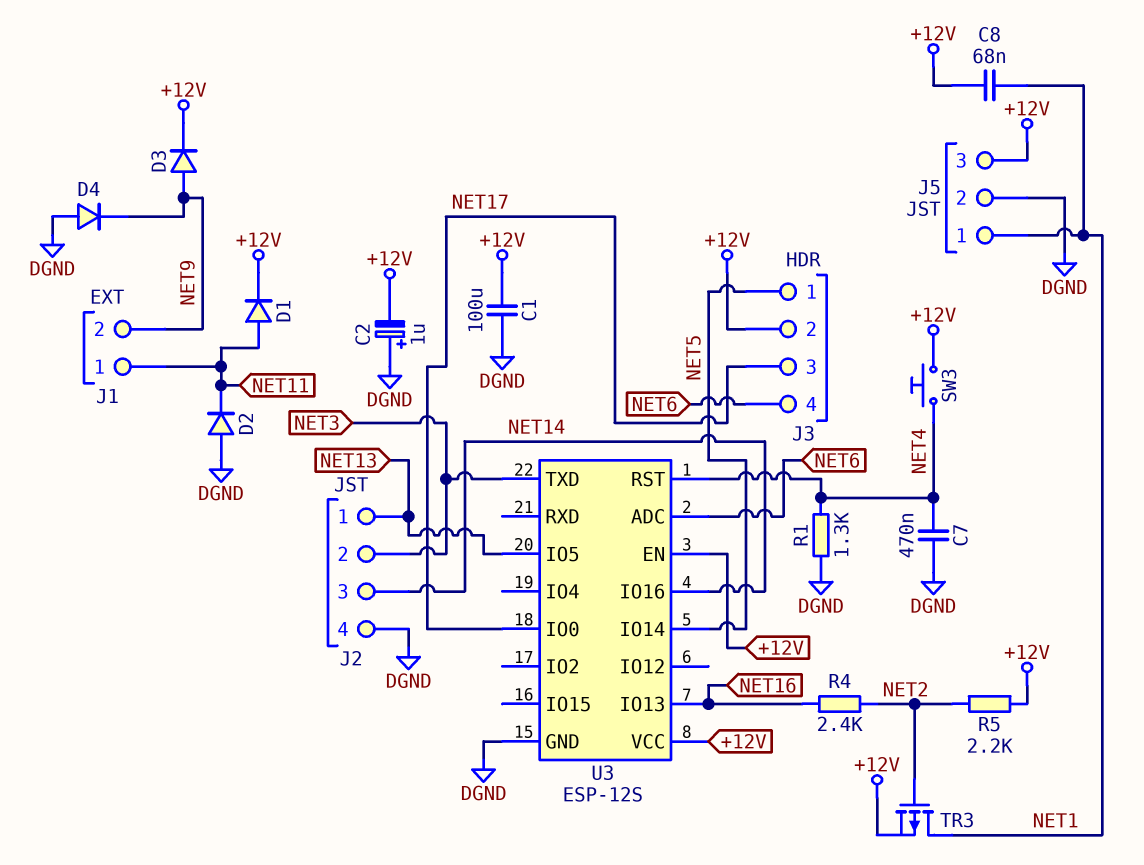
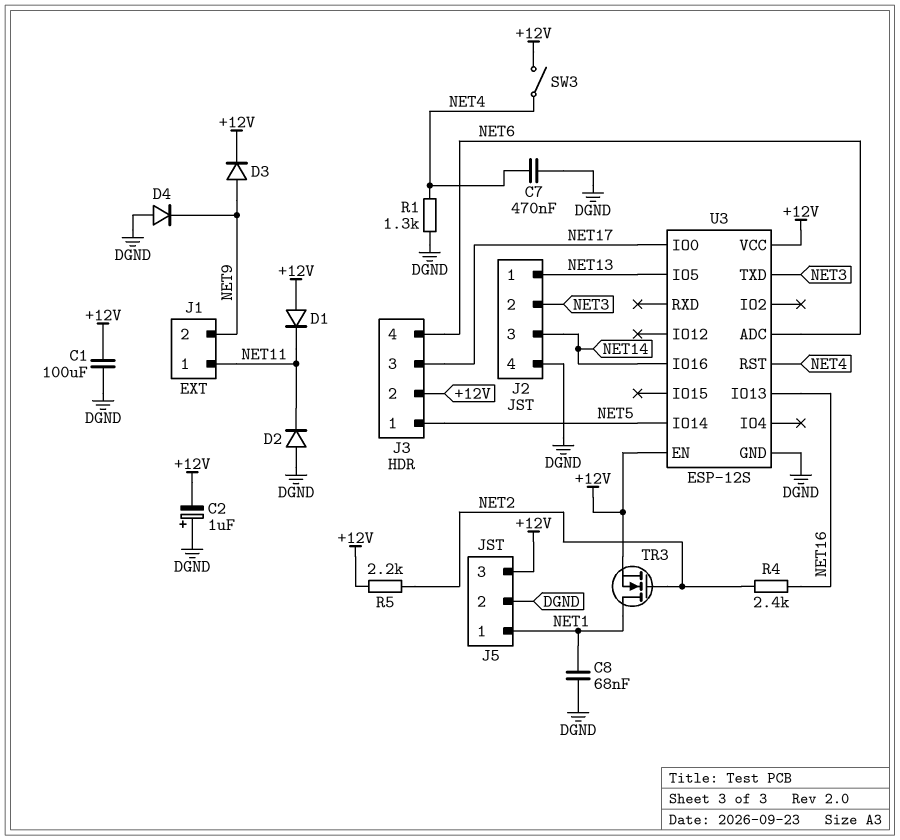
C8: 68nF (+12V, NET1) -> 68nF (DGND, NET1)
D1: diode (A NET11, K +12V) -> diode (A +12V, K NET11)
SW3: button (+12V, NET4) -> switch (+12V, NET4)
TR3: PMOS (G NET2, D NET1, S +12V) -> NMOS (G NET2, D NET1, S +12V)

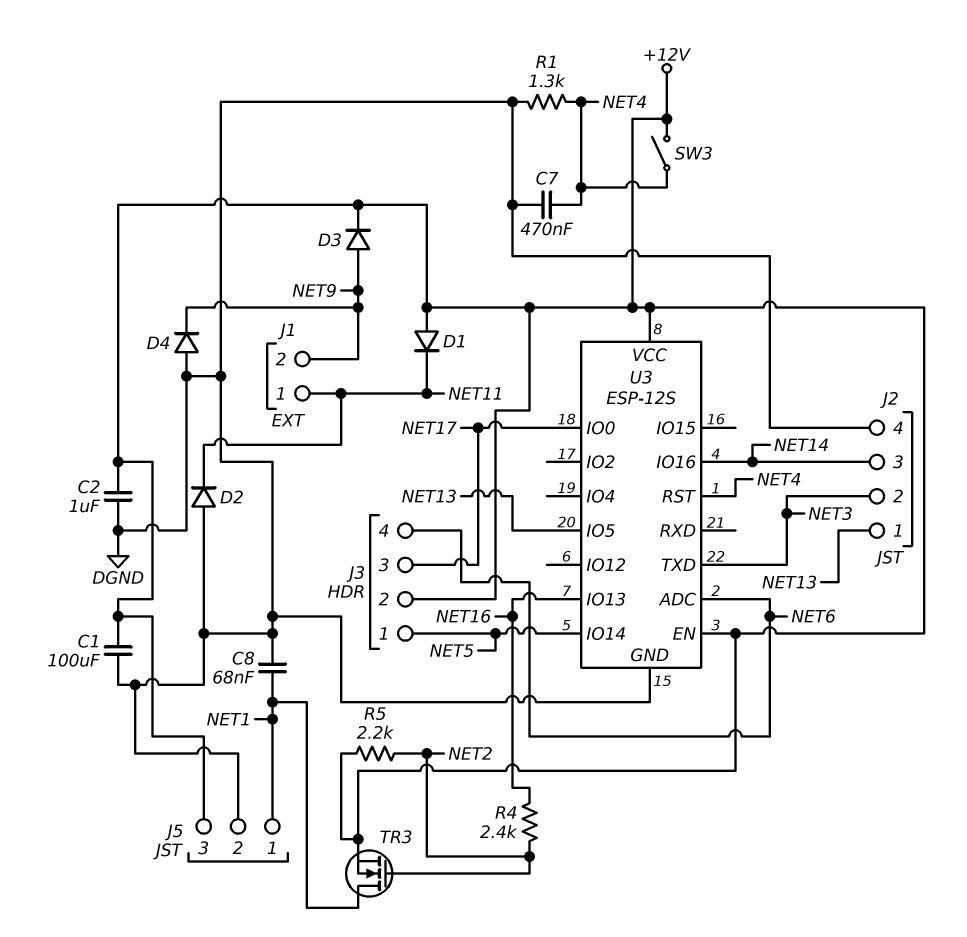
C2: 1uF (plus DGND, minus +12V) -> 1uF (+12V, DGND)

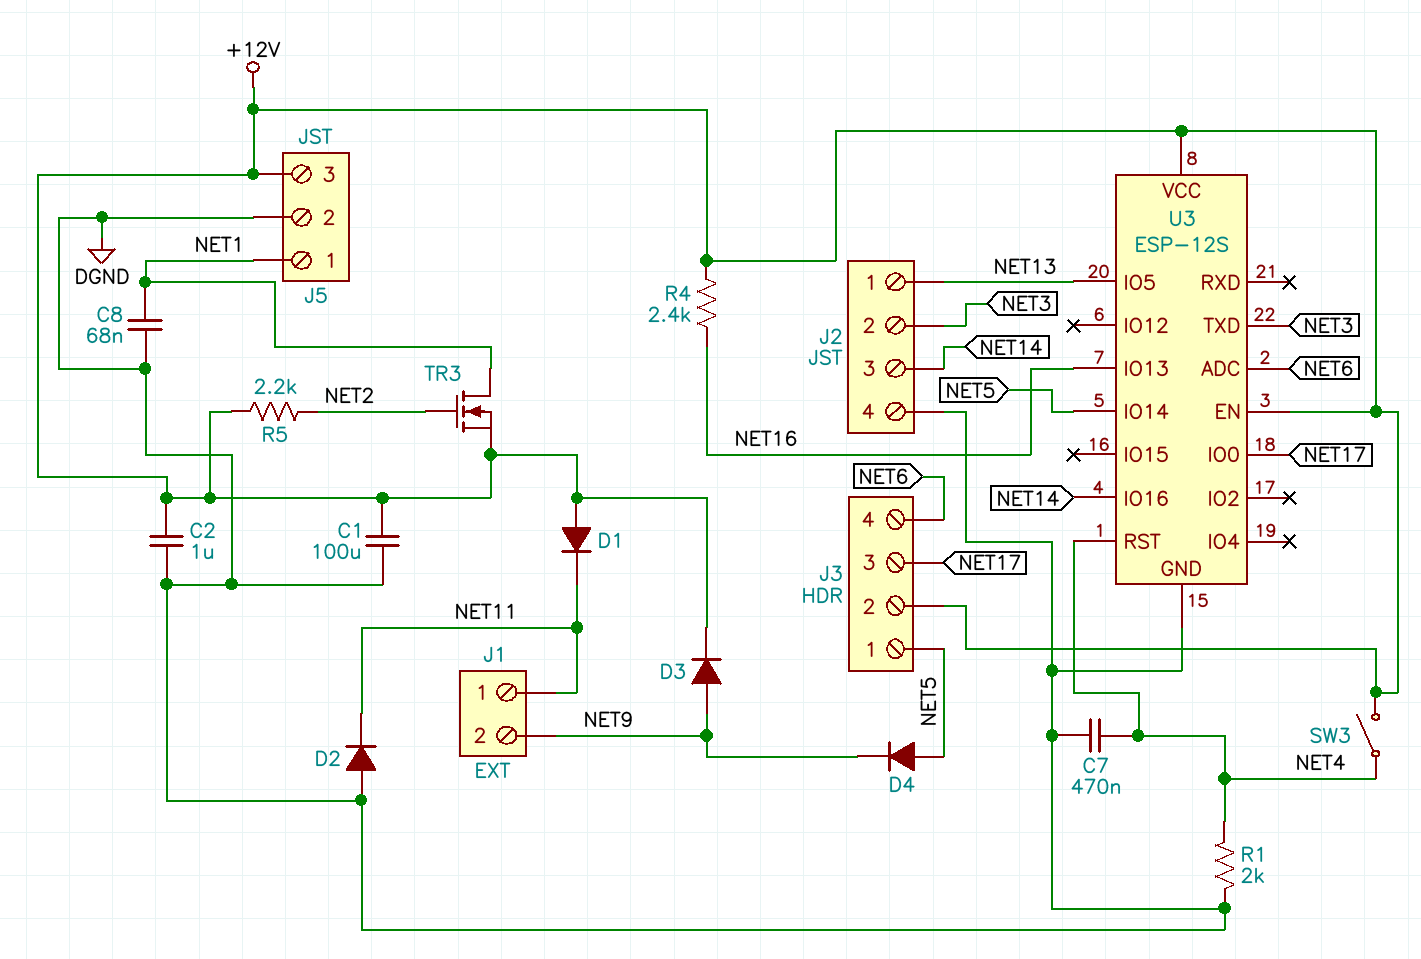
D4: diode (A DGND, K NET9) -> diode (A NET5, K NET9)
R1: 1.3k (DGND, NET4) -> 2k (DGND, NET4)
R4: 2.4k (NET2, NET16) -> 2.4k (+12V, NET16)

